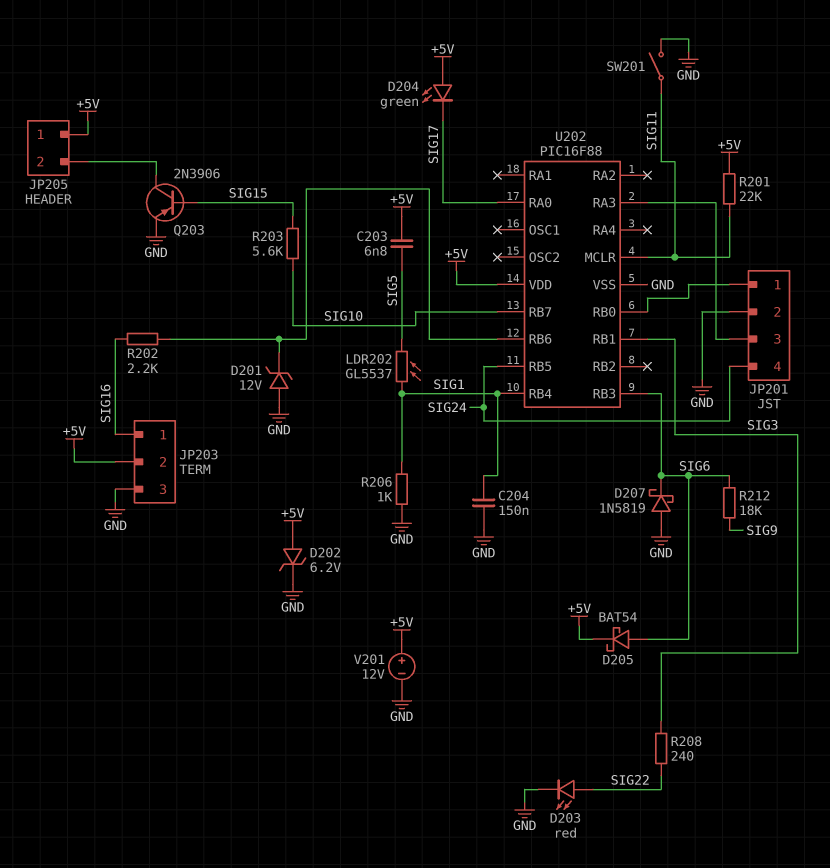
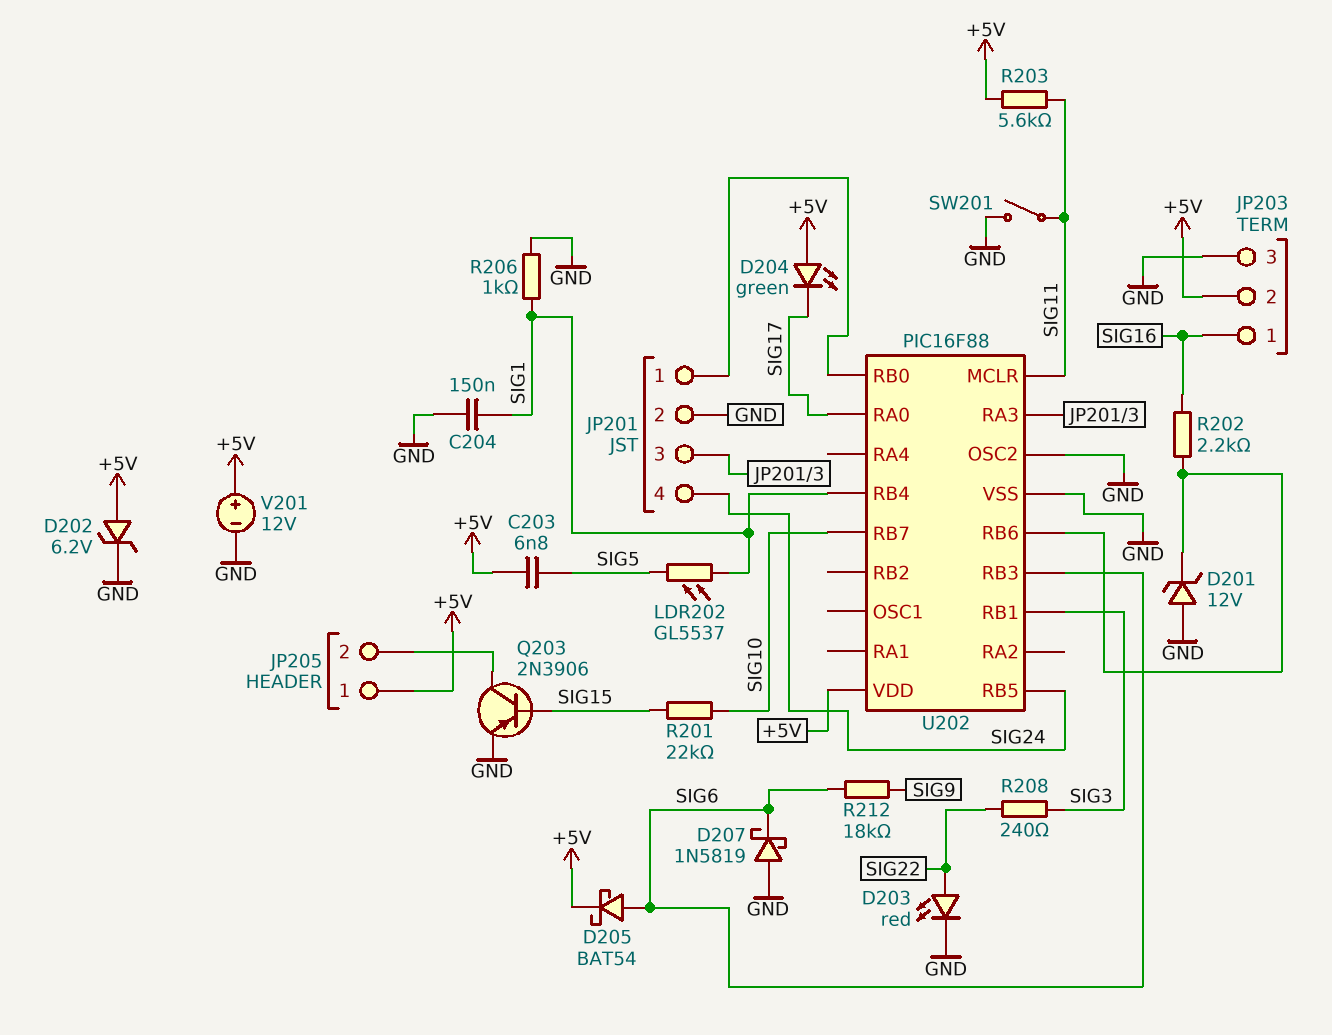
R201: 22k (+5V, SIG11) -> 22k (SIG10, SIG15)
R203: 5.6k (SIG10, SIG15) -> 5.6k (+5V, SIG11)
U202 pin OSC2: none -> GND

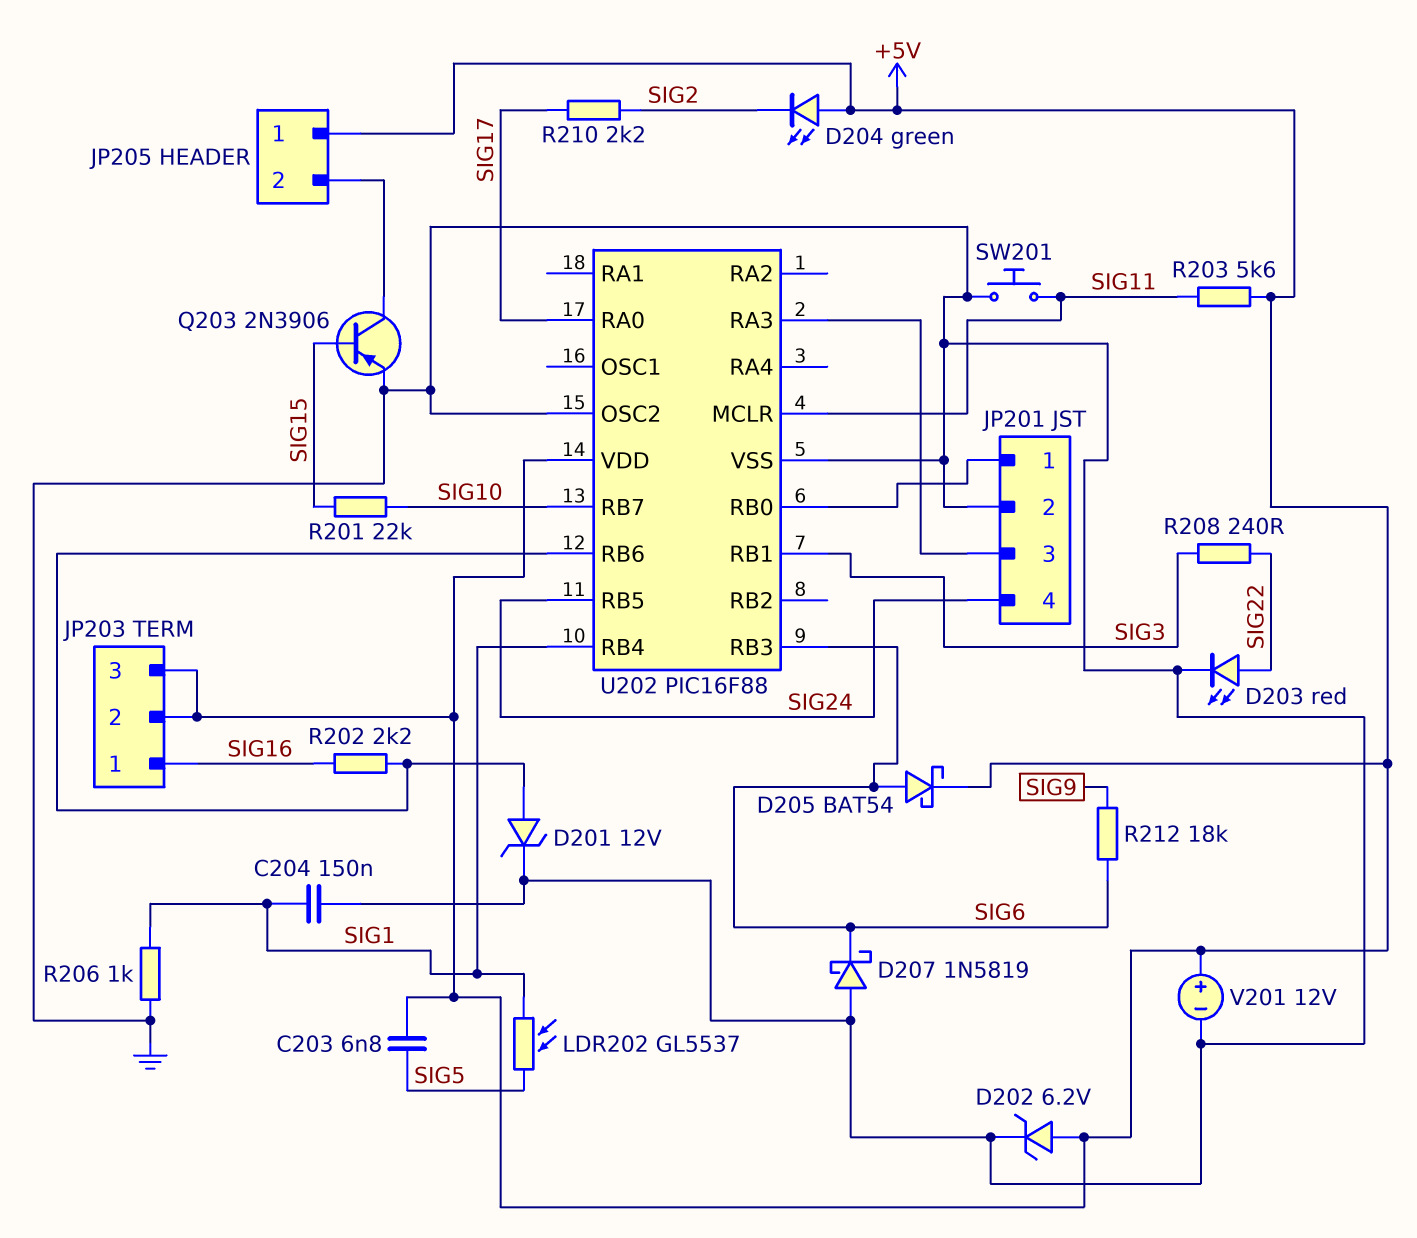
D201: zener 12V (A GND, K U202/RB6) -> zener 12V (A U202/RB6, K GND)
D204: LED green (A +5V, K SIG17) -> LED green (A +5V, K SIG2)
JP203 pin 3: GND -> +5V
R210: none -> 2.2k (SIG2, SIG17)
SW201: switch (GND, SIG11) -> button (GND, SIG11)

